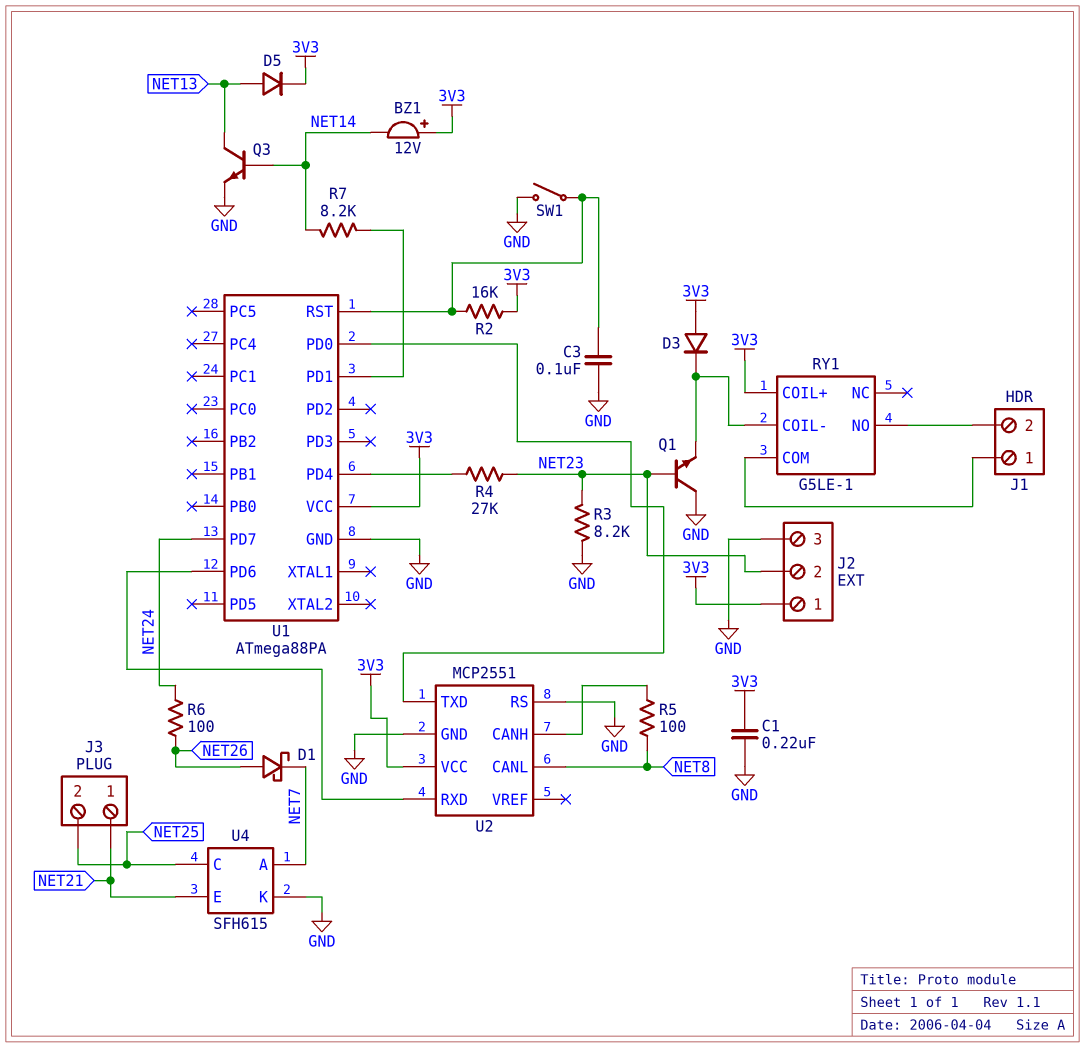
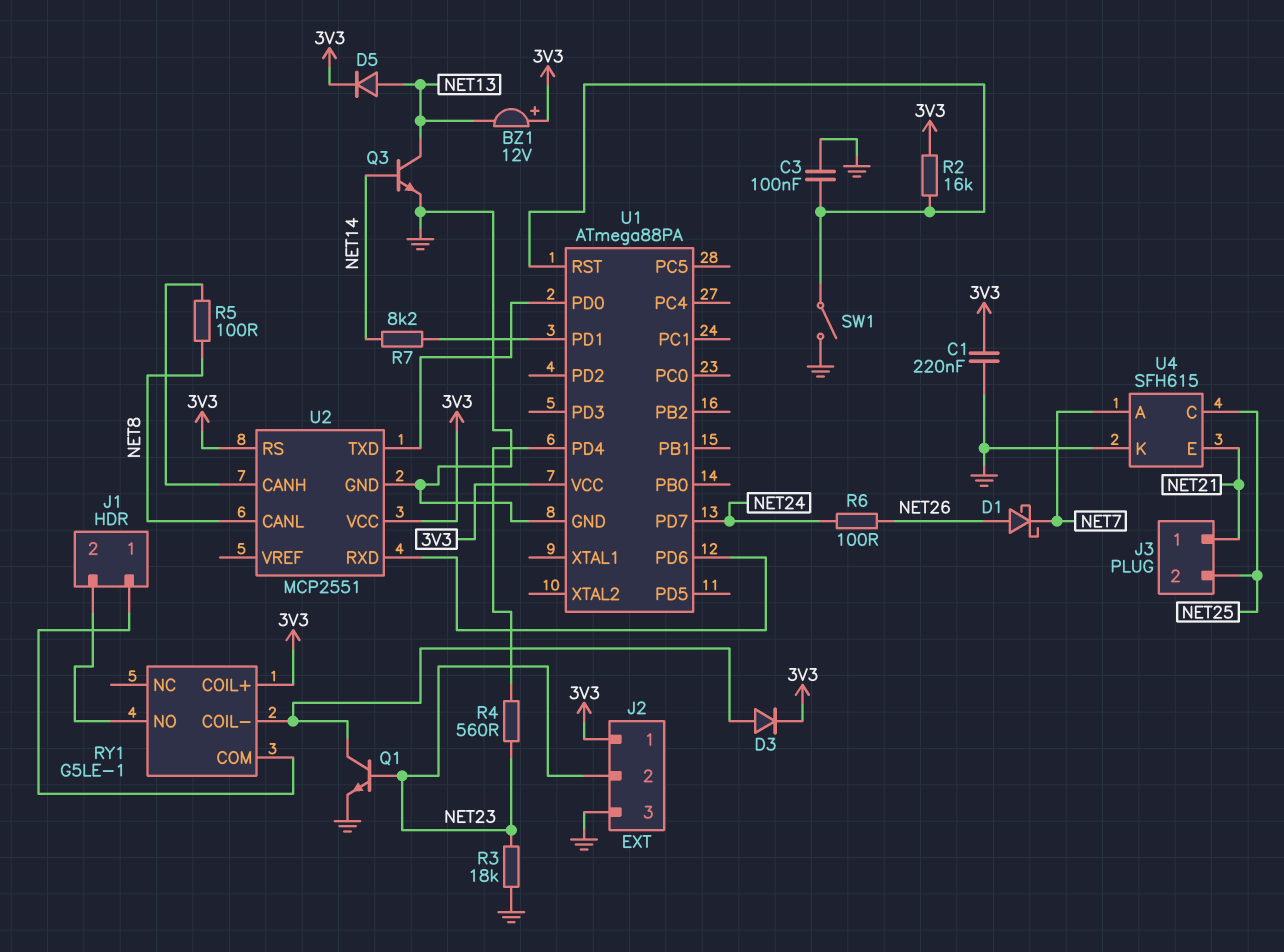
BZ1: buzzer 12V (plus 3V3, minus NET14) -> buzzer 12V (plus 3V3, minus NET13)
D3: diode (A 3V3, K RY1/COIL-) -> diode (A RY1/COIL-, K 3V3)
Q1: NPN (B NET23, C GND, E RY1/COIL-) -> NPN (B NET23, C RY1/COIL-, E GND)
R3: 8.2k (GND, NET23) -> 18k (GND, NET23)
R4: 27k (NET23, U1/PD4) -> 560 (NET23, U1/PD4)
U2 pin RS: GND -> 3V3

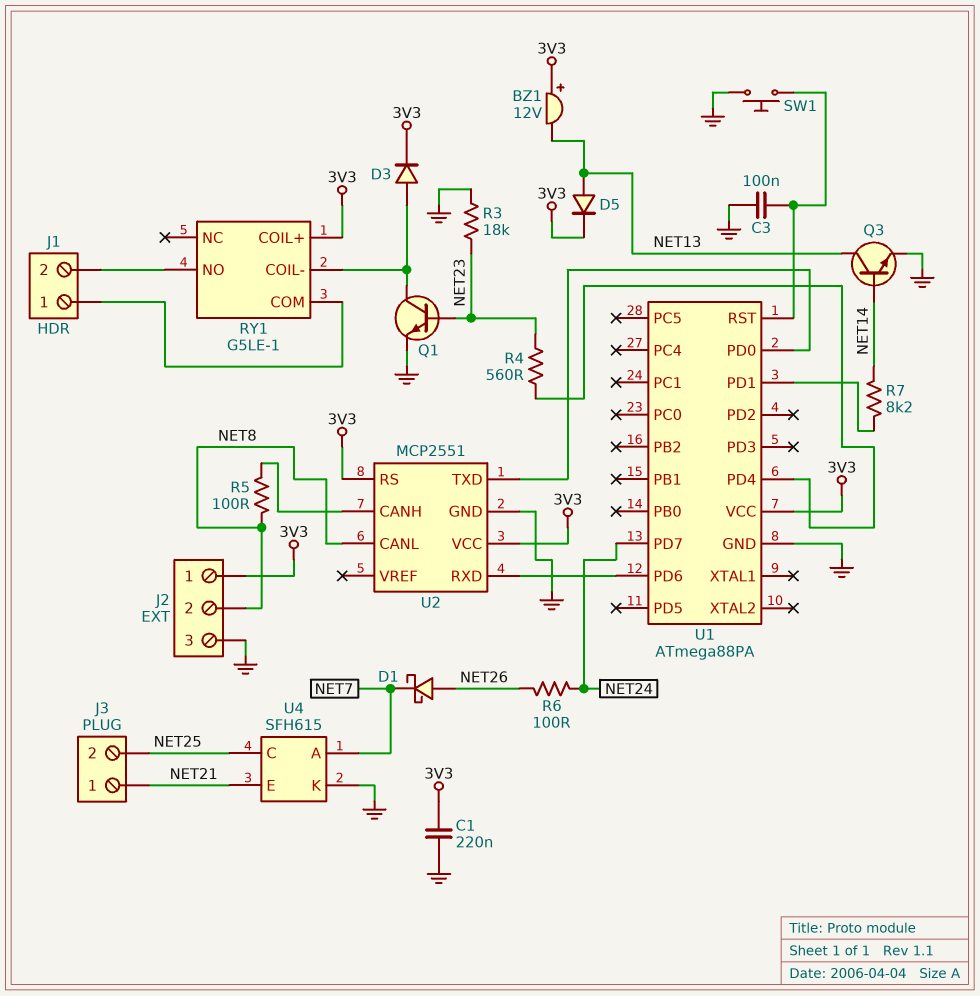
J2 pin 2: NET23 -> NET8
R2: 16k (3V3, U1/RST) -> none
SW1: switch (GND, U1/RST) -> button (GND, U1/RST)

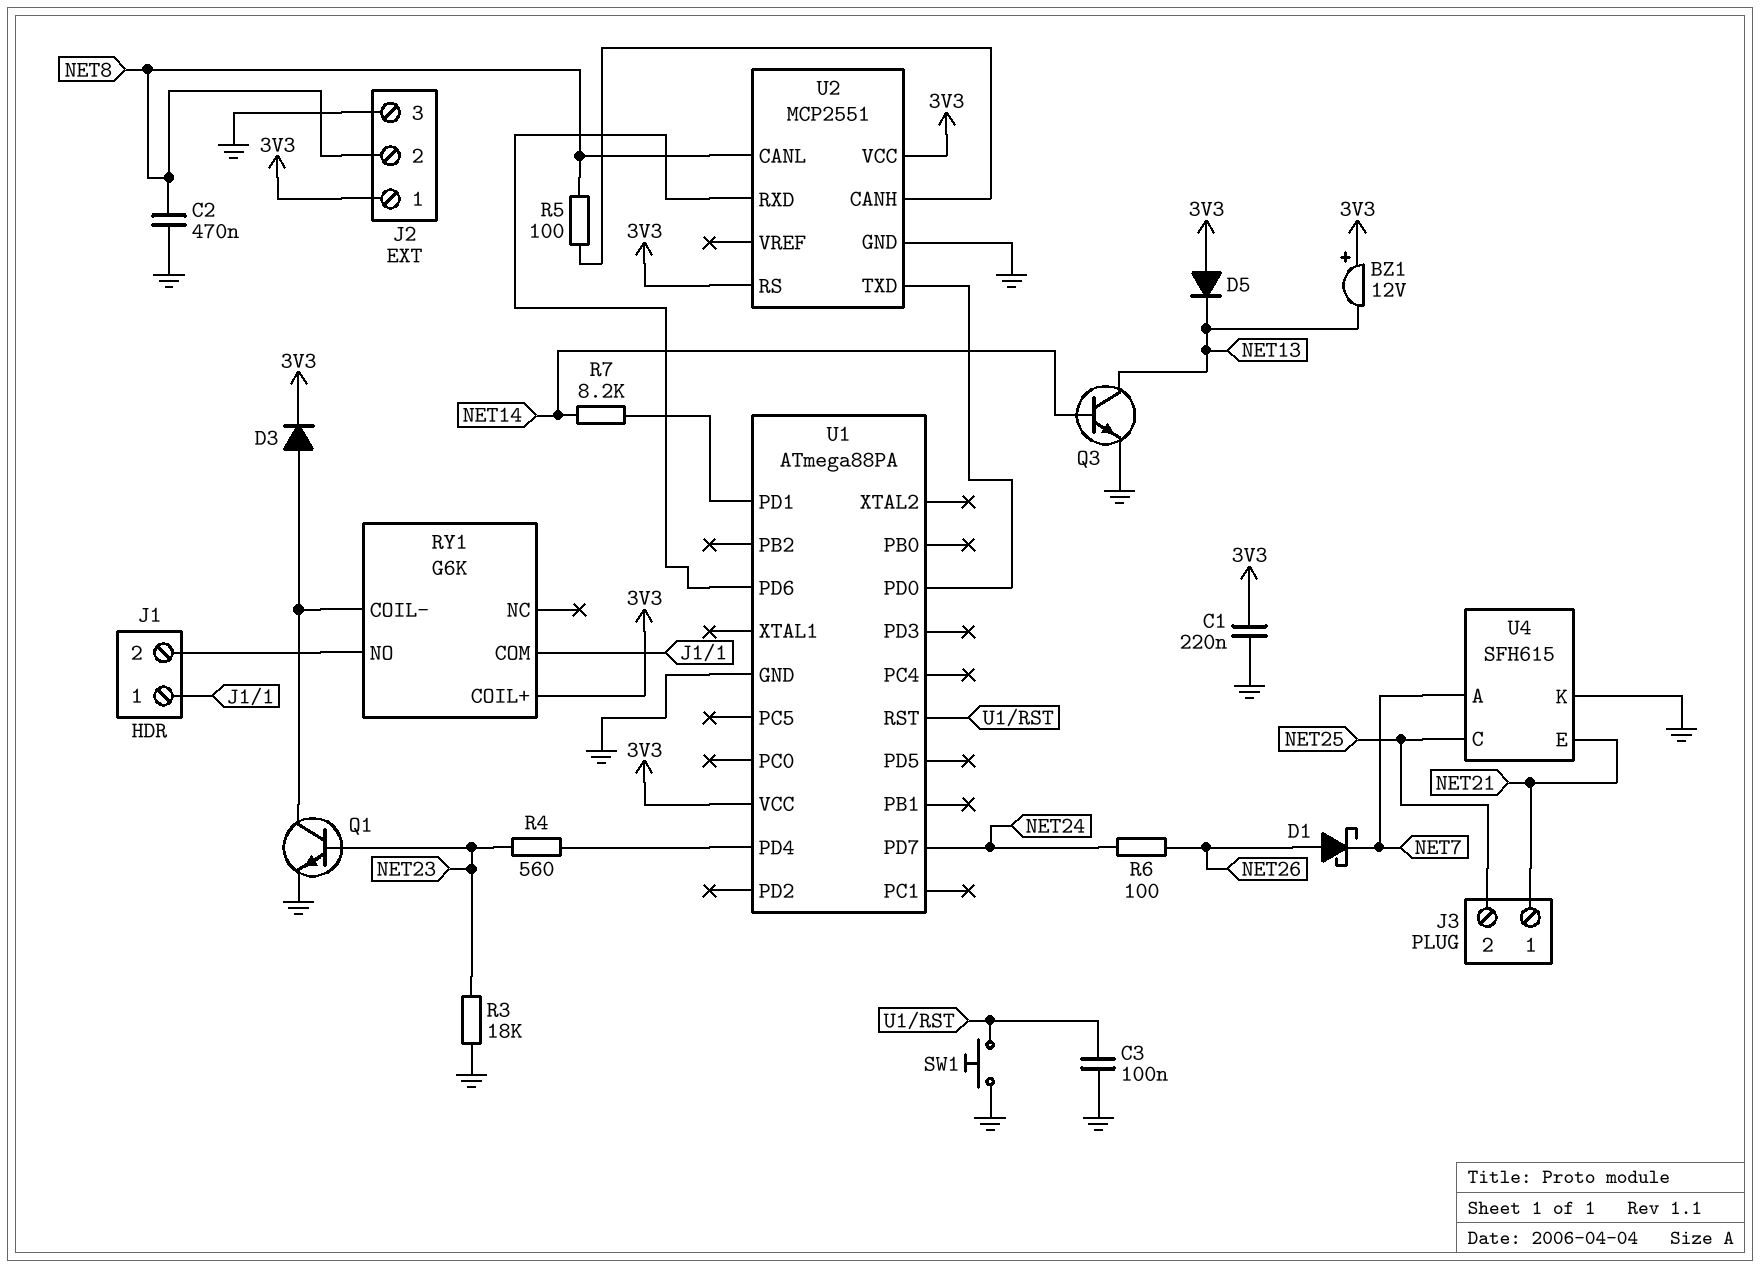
C2: none -> 470nF (GND, NET8)
D5: diode (A NET13, K 3V3) -> diode (A 3V3, K NET13)
RY1: G5LE-1 -> G6K

